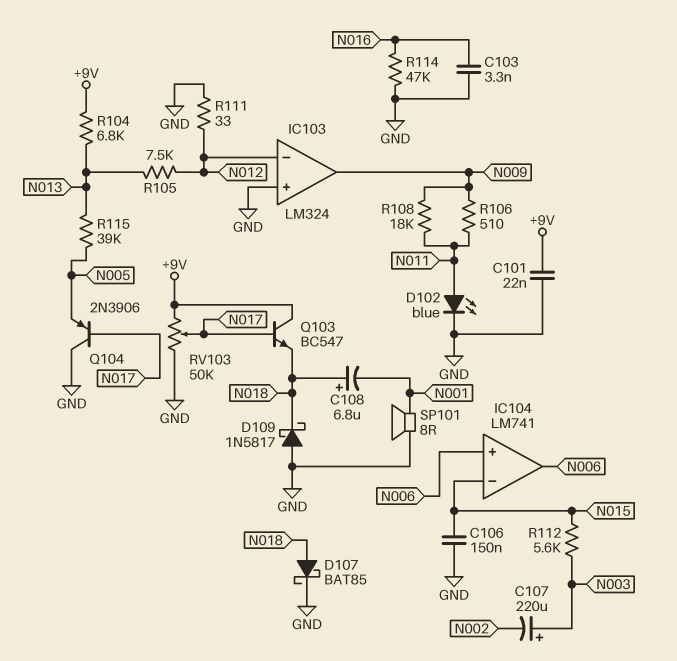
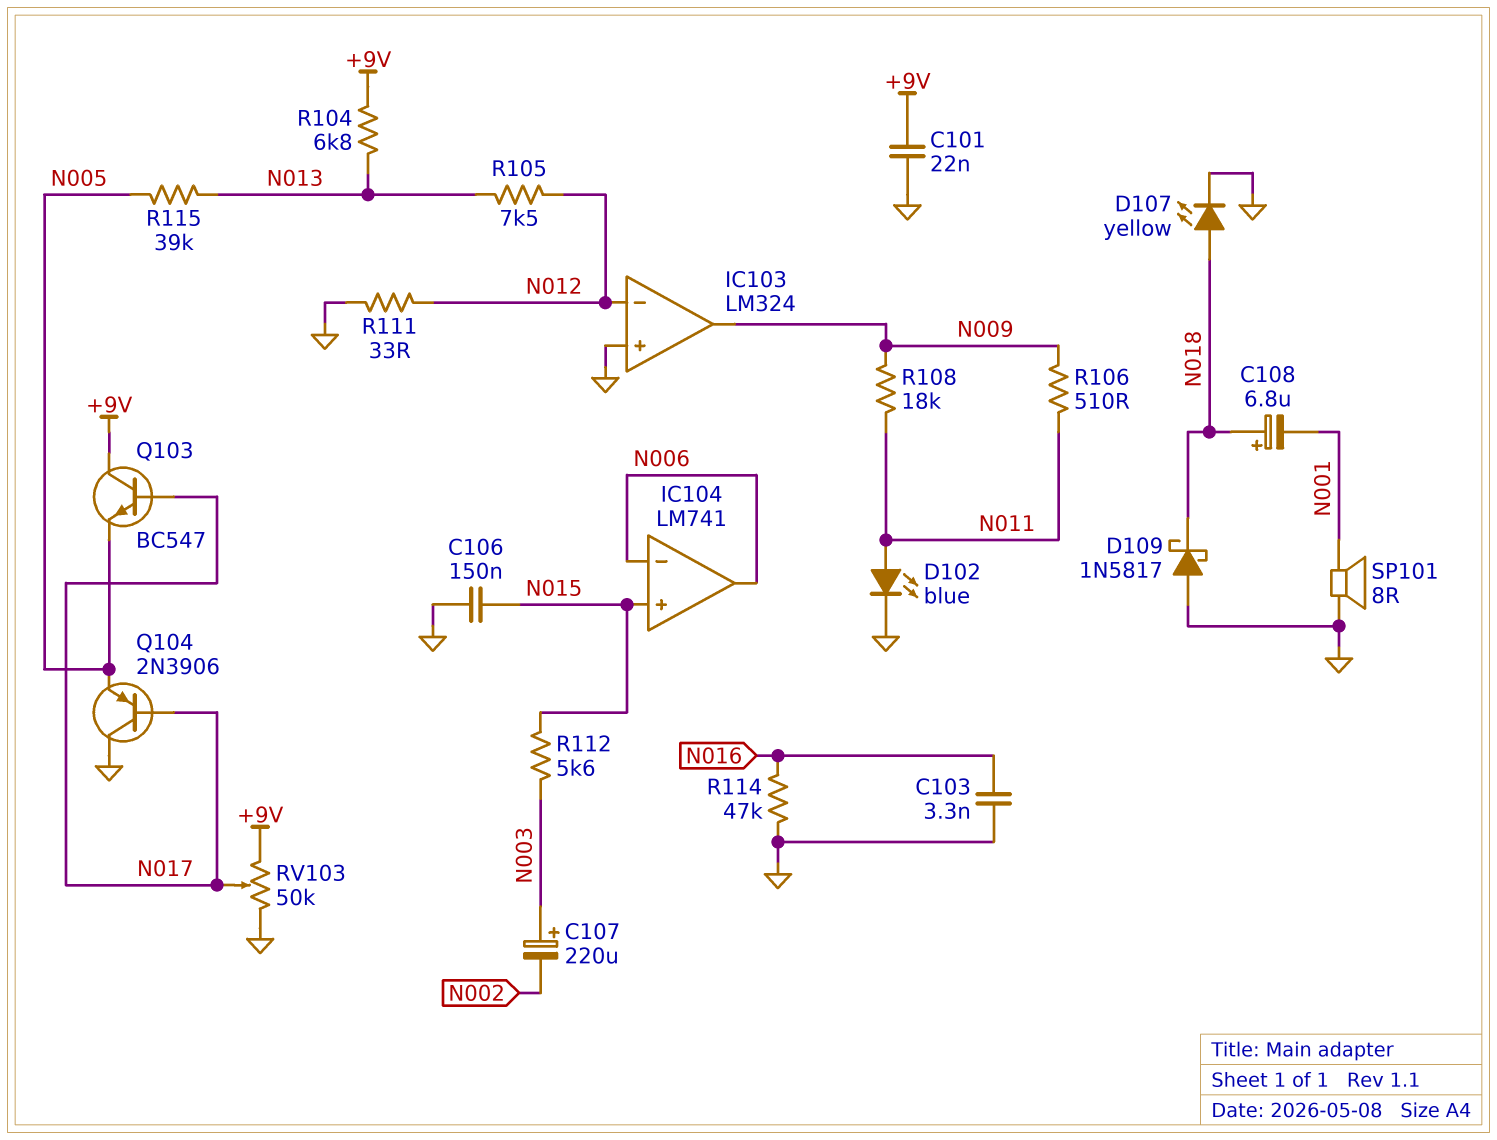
D107: schottky BAT85 (A N018, K GND) -> LED yellow (A N018, K GND)
IC104 pin in+: N006 -> N015
IC104 pin in-: N015 -> N006
Q103: NPN BC547 (B N017, C +9V, E N018) -> NPN BC547 (B N017, C +9V, E N005)

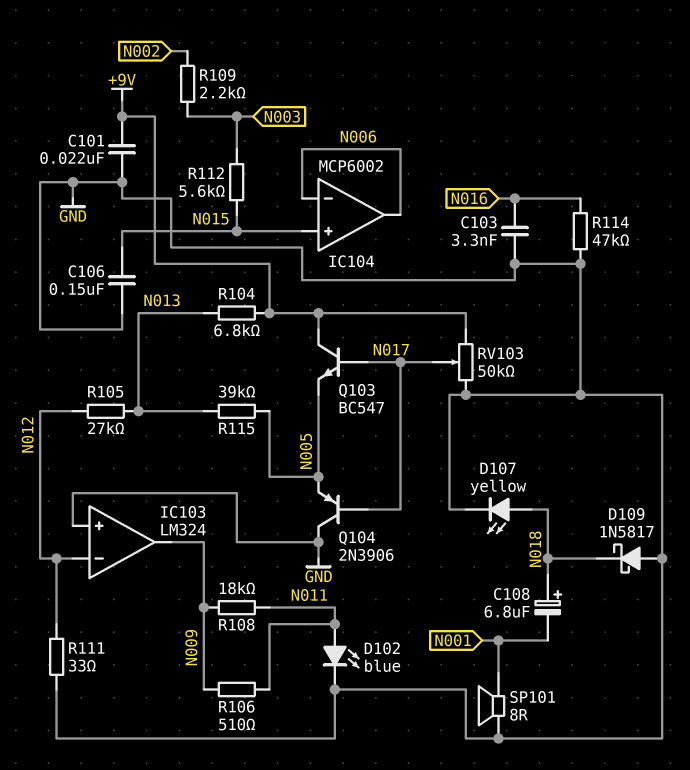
C107: 220uF (plus N003, minus N002) -> none
IC104: LM741 -> MCP6002
R105: 7.5k (N012, N013) -> 27k (N012, N013)
R109: none -> 2.2k (N002, N003)

